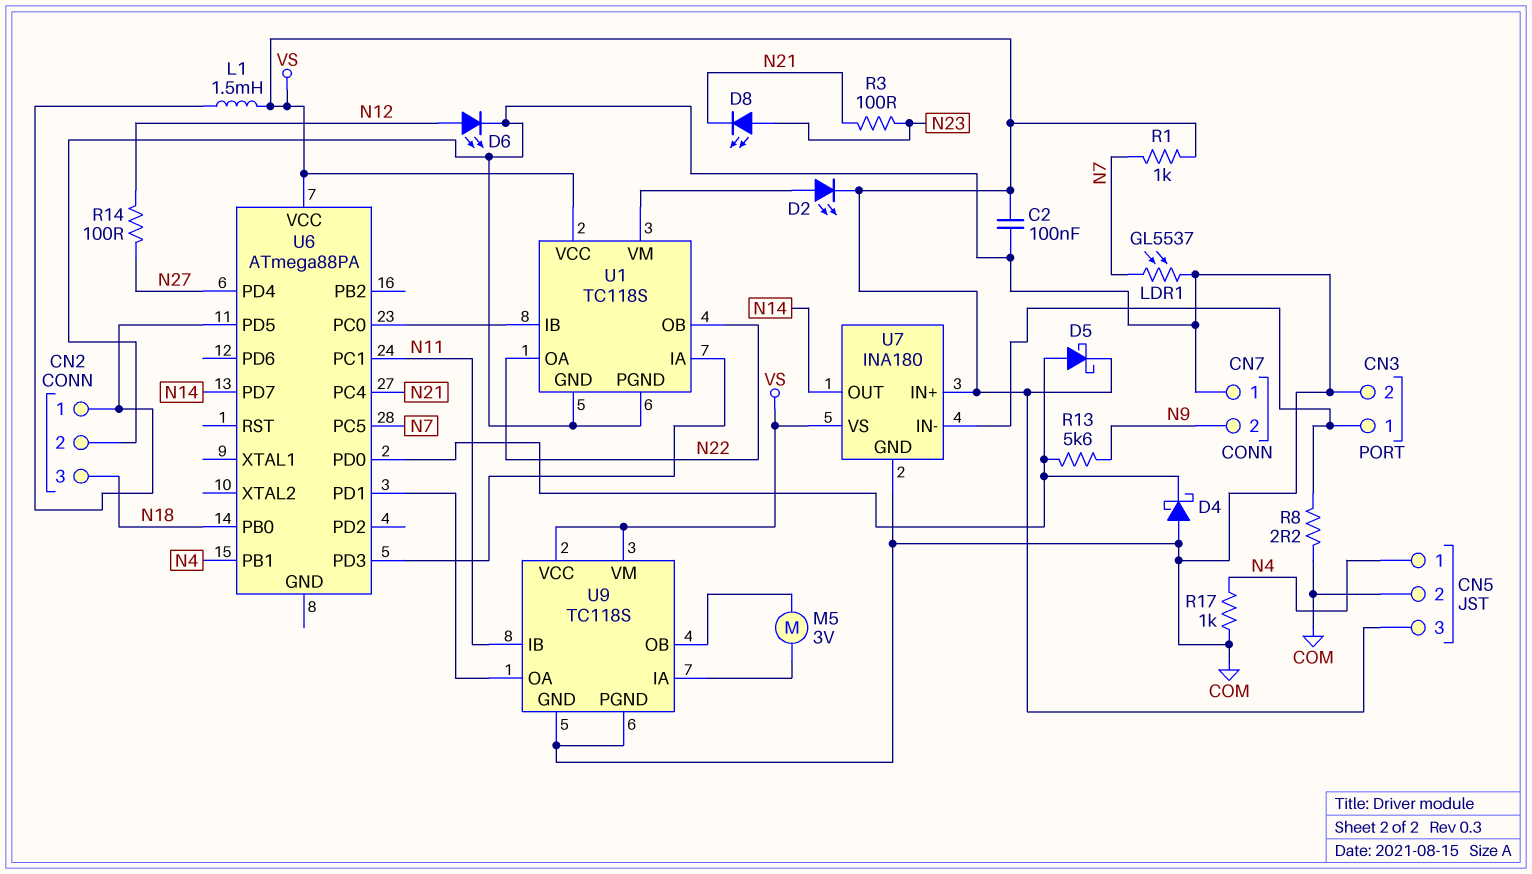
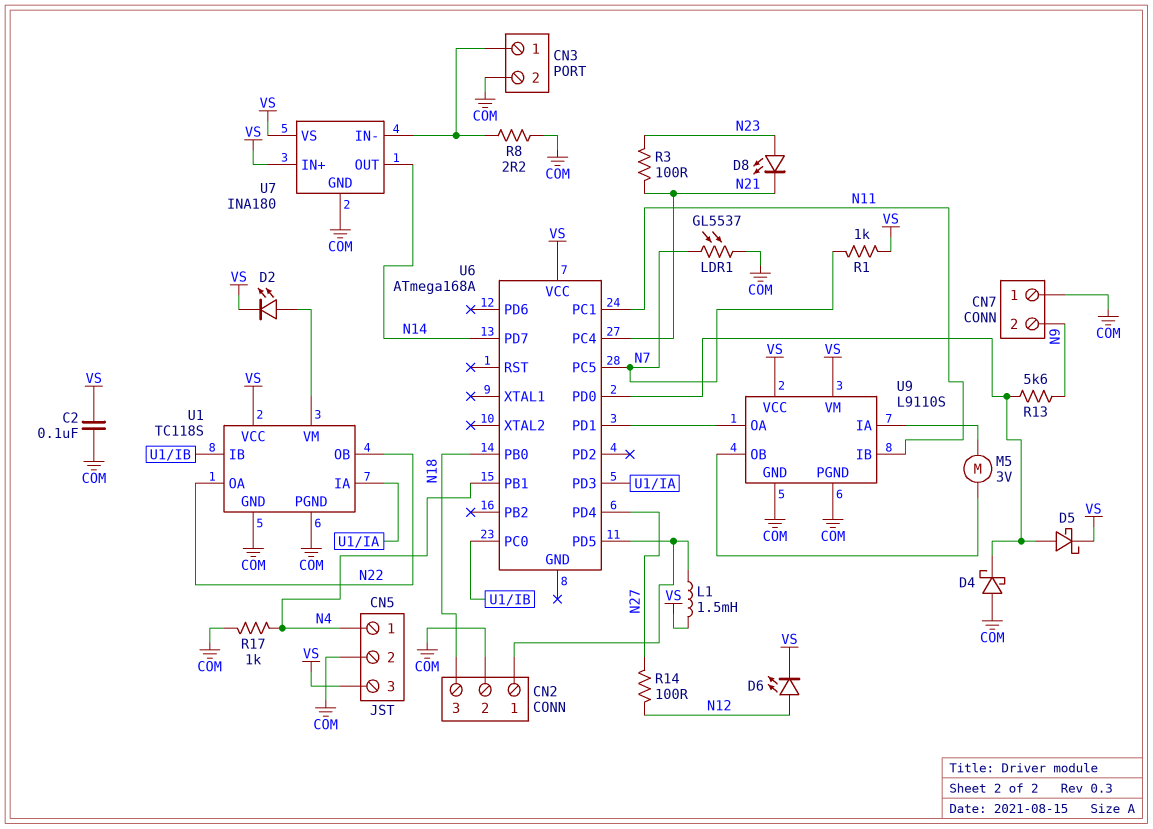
D6: LED (A N12, K COM) -> LED (A N12, K VS)
U6: ATmega88PA -> ATmega168A
U9: TC118S -> L9110S

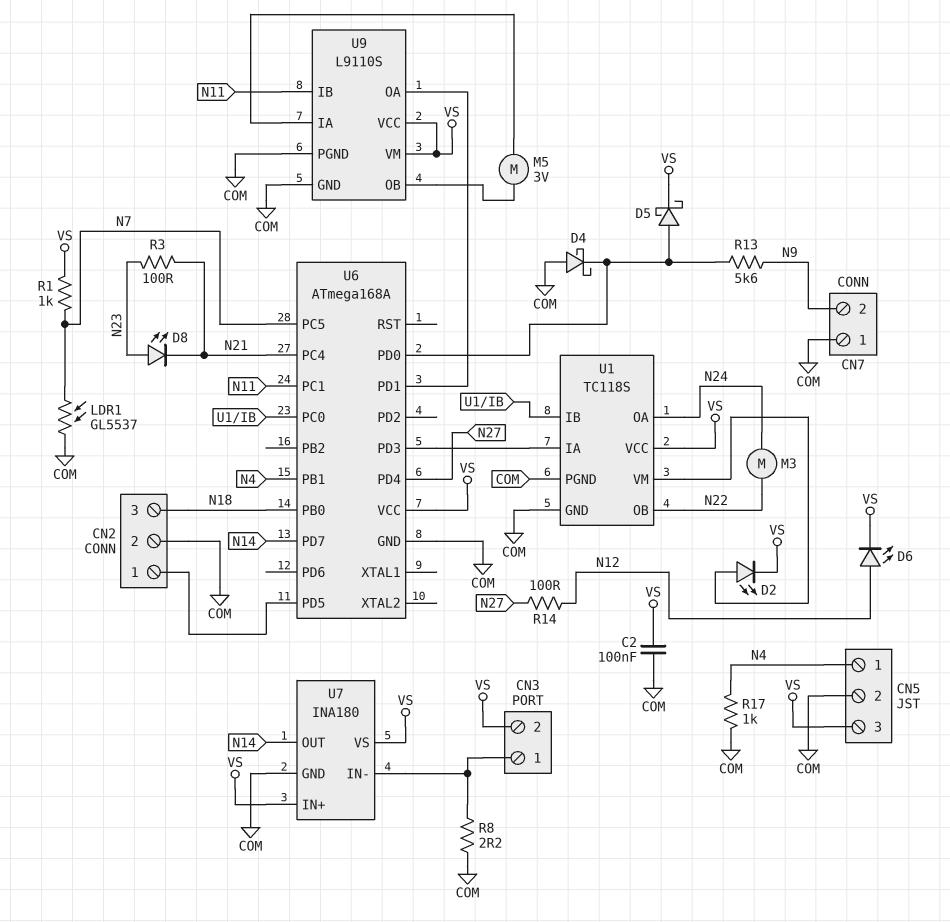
CN3 pin 2: COM -> VS
L1: 1.5mH (CN2/1, VS) -> none
M3: none -> motor (N22, N24)
U1 pin OA: N22 -> N24
U6 pin GND: none -> COM

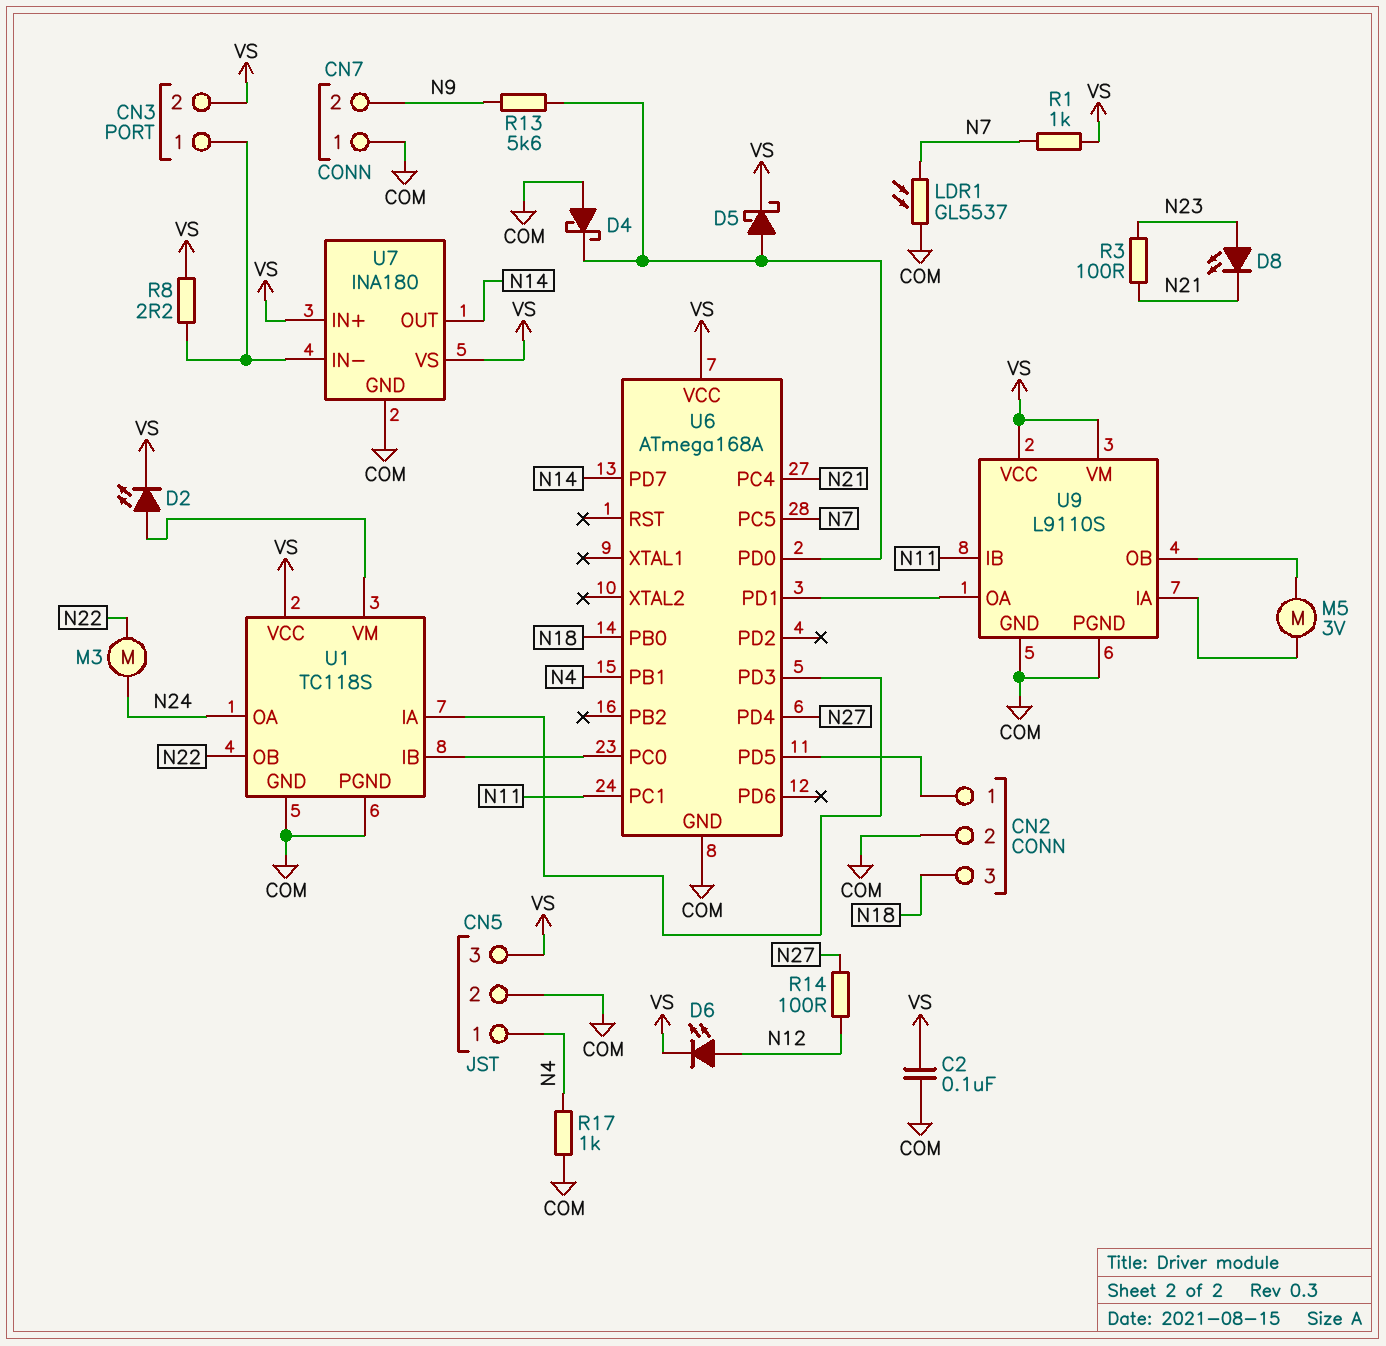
R8: 2.2 (CN3/1, COM) -> 2.2 (CN3/1, VS)

